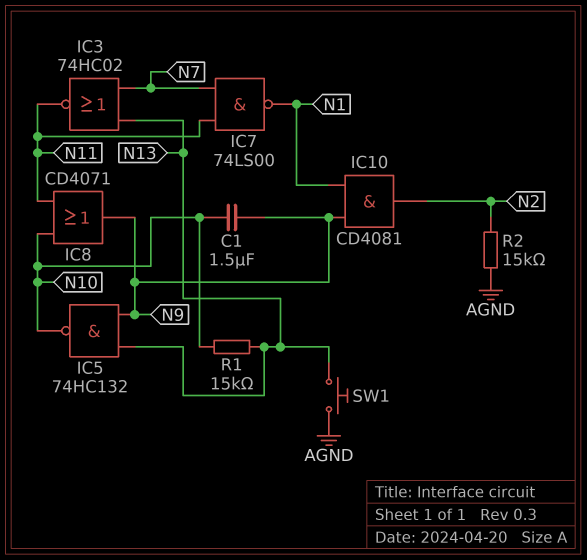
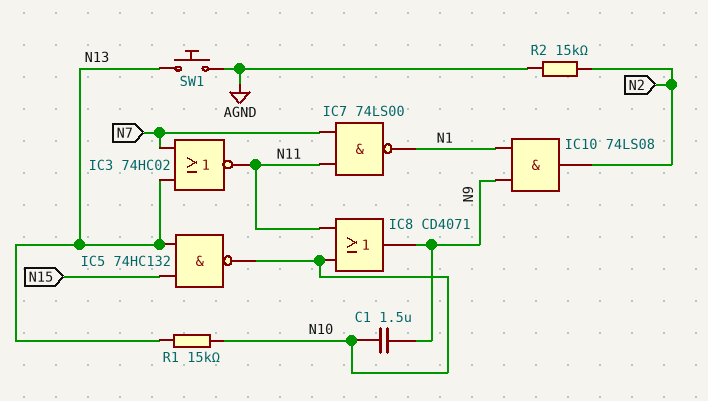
IC5: NAND 74HC132 (in N9, in N13, out N10) -> NAND 74HC132 (in N13, in N15, out N10)
IC10: AND CD4081 (in N1, in N9, out N2) -> AND 74LS08 (in N1, in N9, out N2)

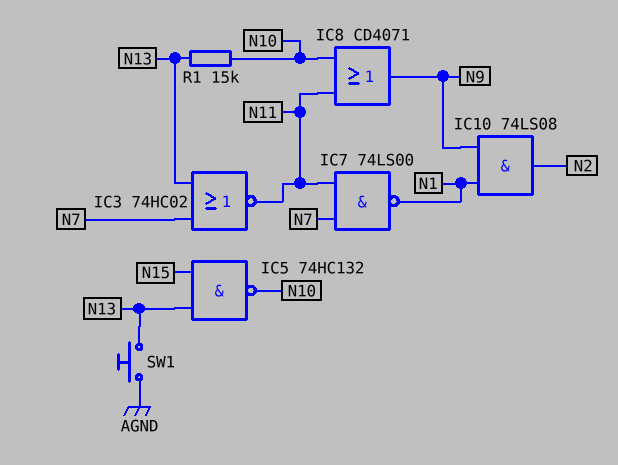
C1: 1.5uF (N9, N10) -> none
R2: 15k (AGND, N2) -> none

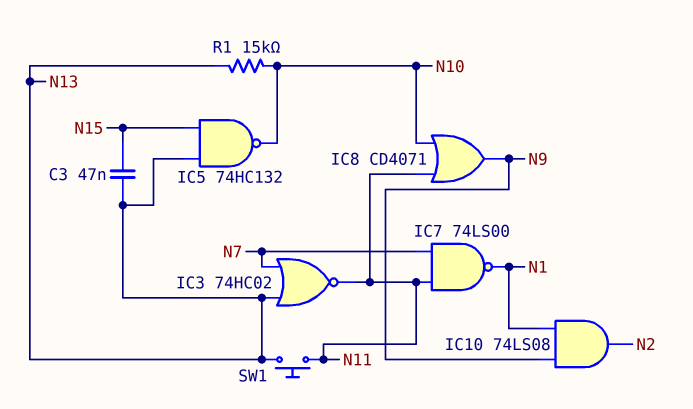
C3: none -> 47nF (N13, N15)
SW1: button (AGND, N13) -> button (N11, N13)

